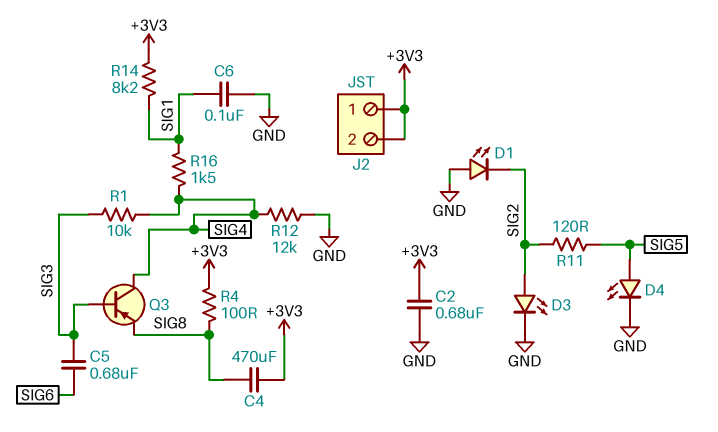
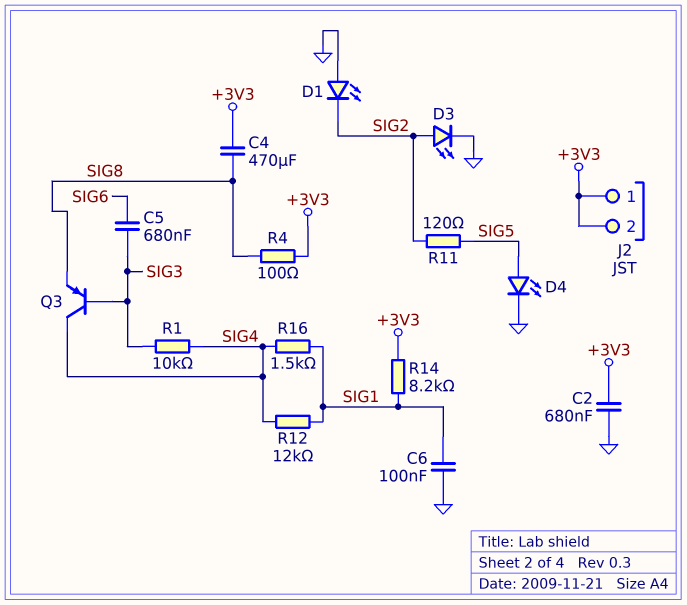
R12: 12k (GND, SIG4) -> 12k (SIG1, SIG4)

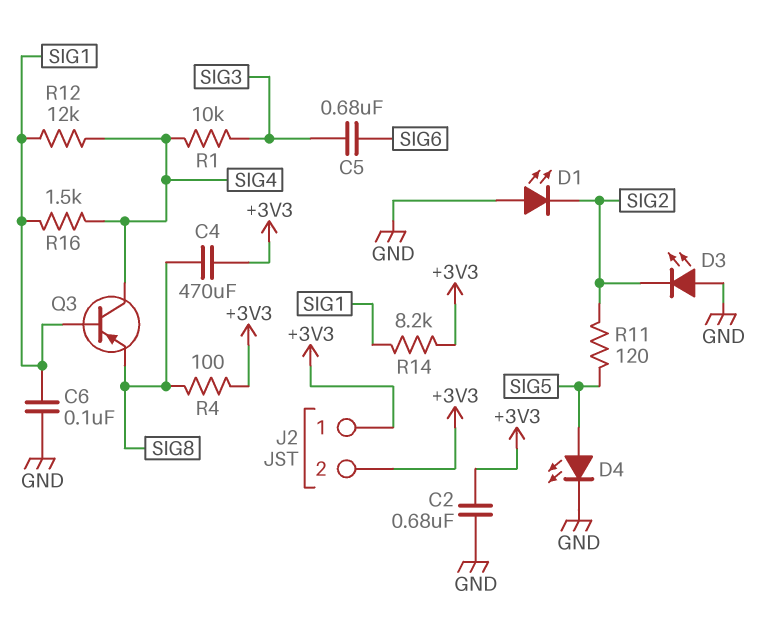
D3: LED (A SIG2, K GND) -> LED (A GND, K SIG2)
Q3: PNP (B SIG3, C SIG4, E SIG8) -> PNP (B SIG1, C SIG4, E SIG8)

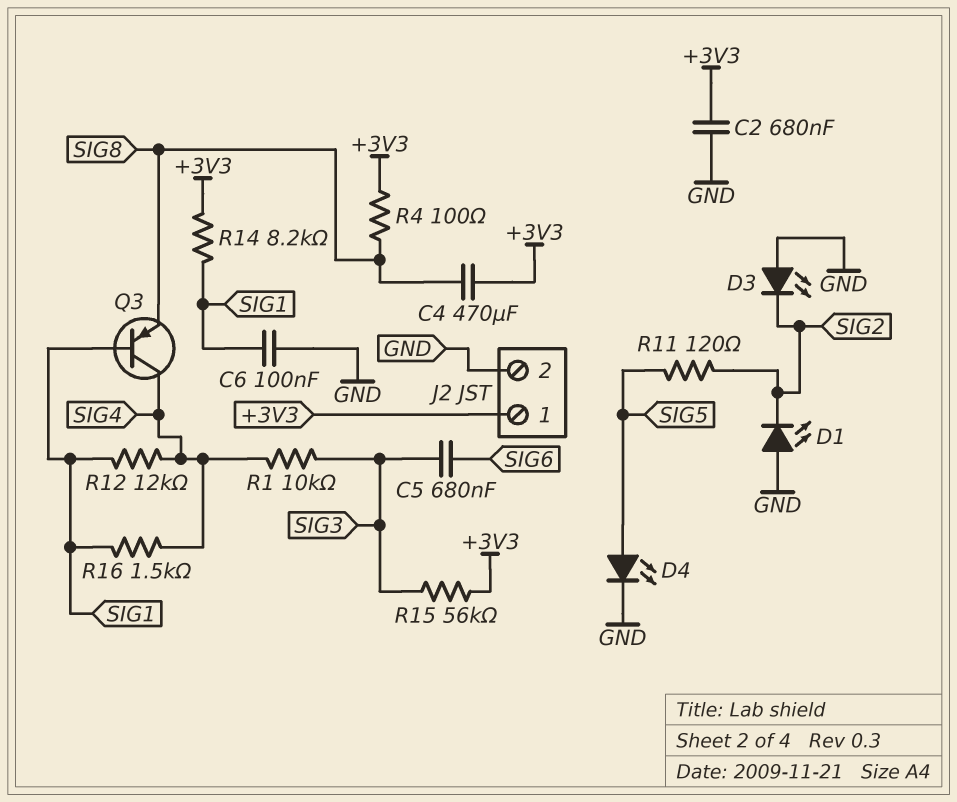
J2 pin 2: +3V3 -> GND
R15: none -> 56k (+3V3, SIG3)

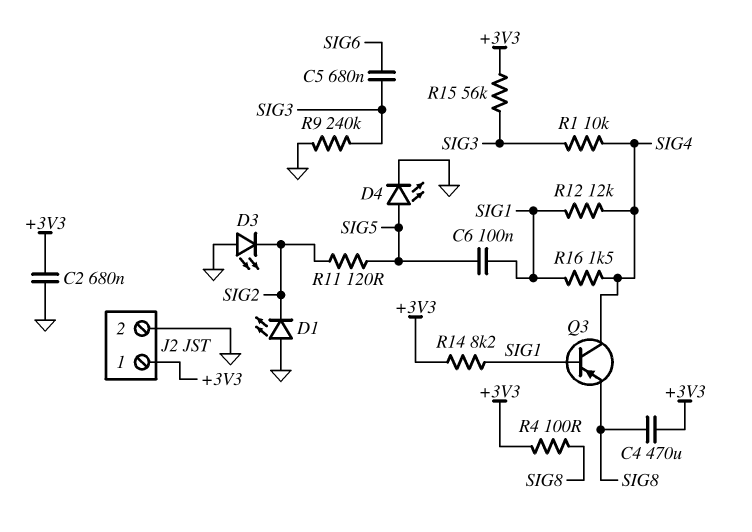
C6: 100nF (GND, SIG1) -> 100nF (SIG1, SIG5)
R9: none -> 240k (GND, SIG3)

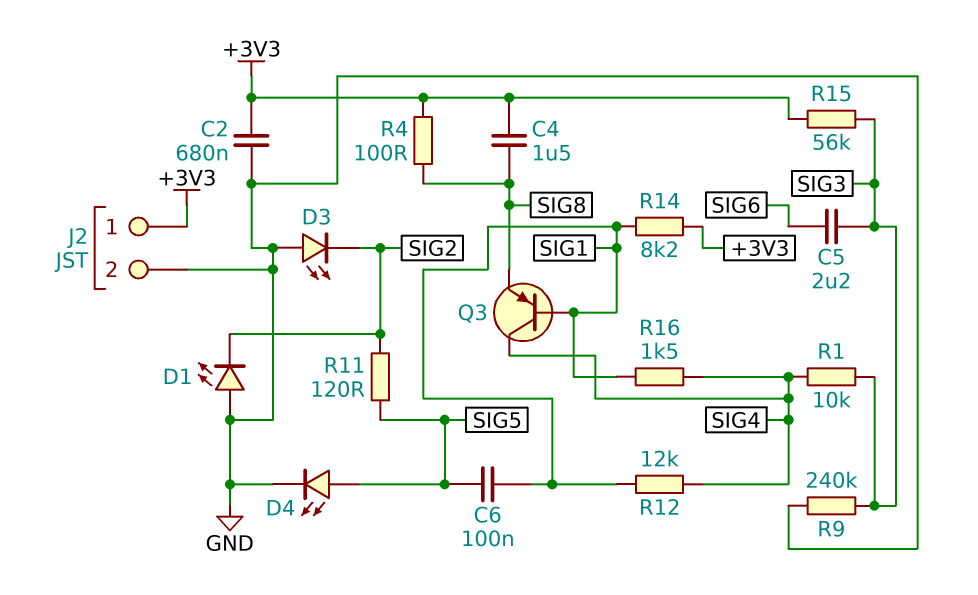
C4: 470uF (+3V3, SIG8) -> 1.5uF (+3V3, SIG8)
C5: 680nF (SIG3, SIG6) -> 2.2uF (SIG3, SIG6)

